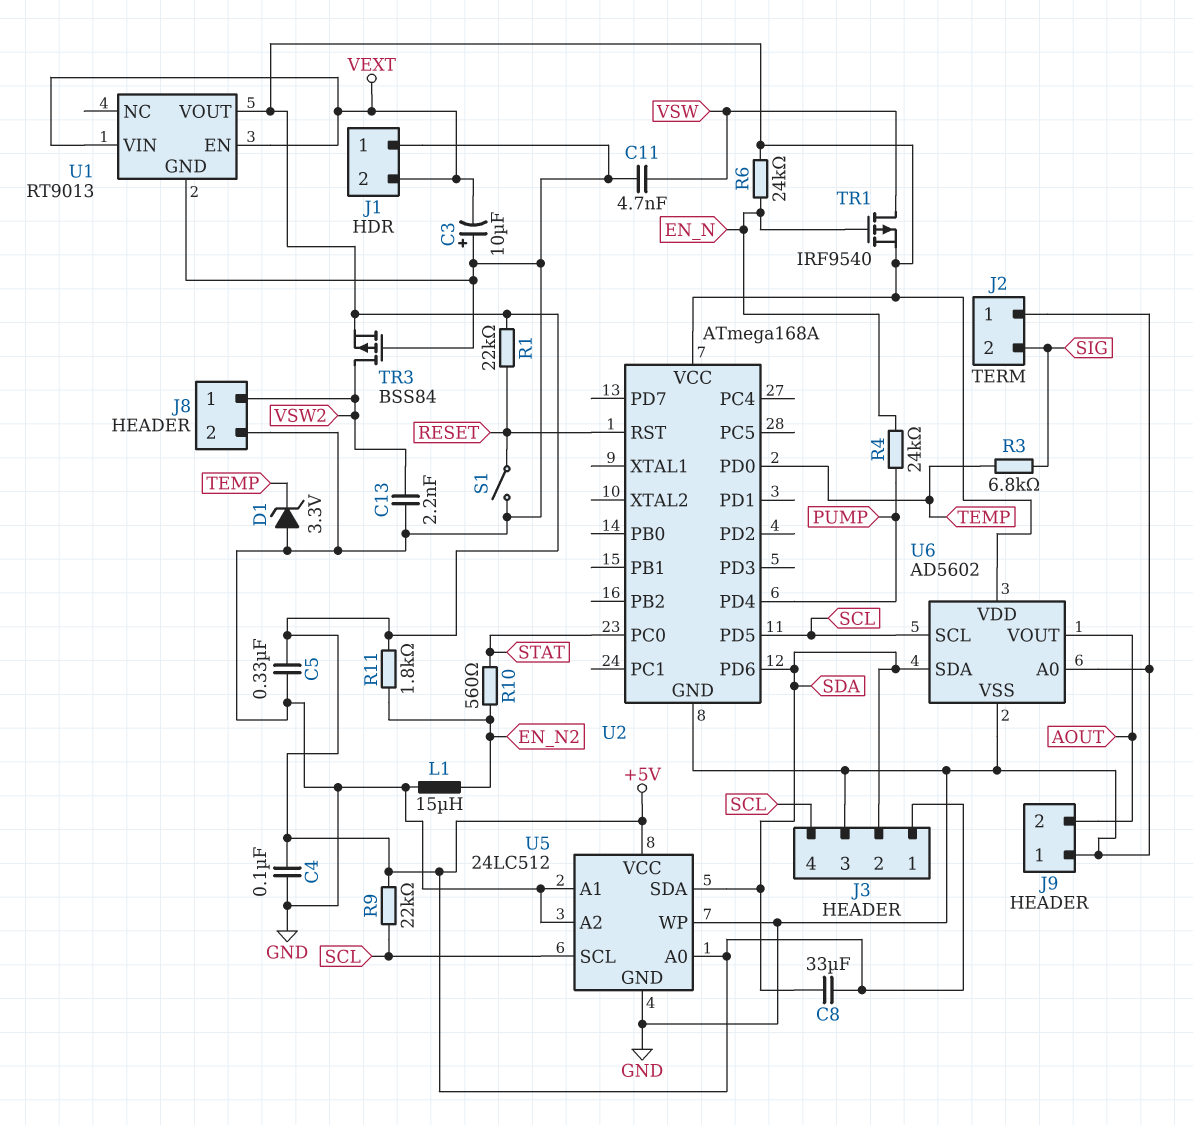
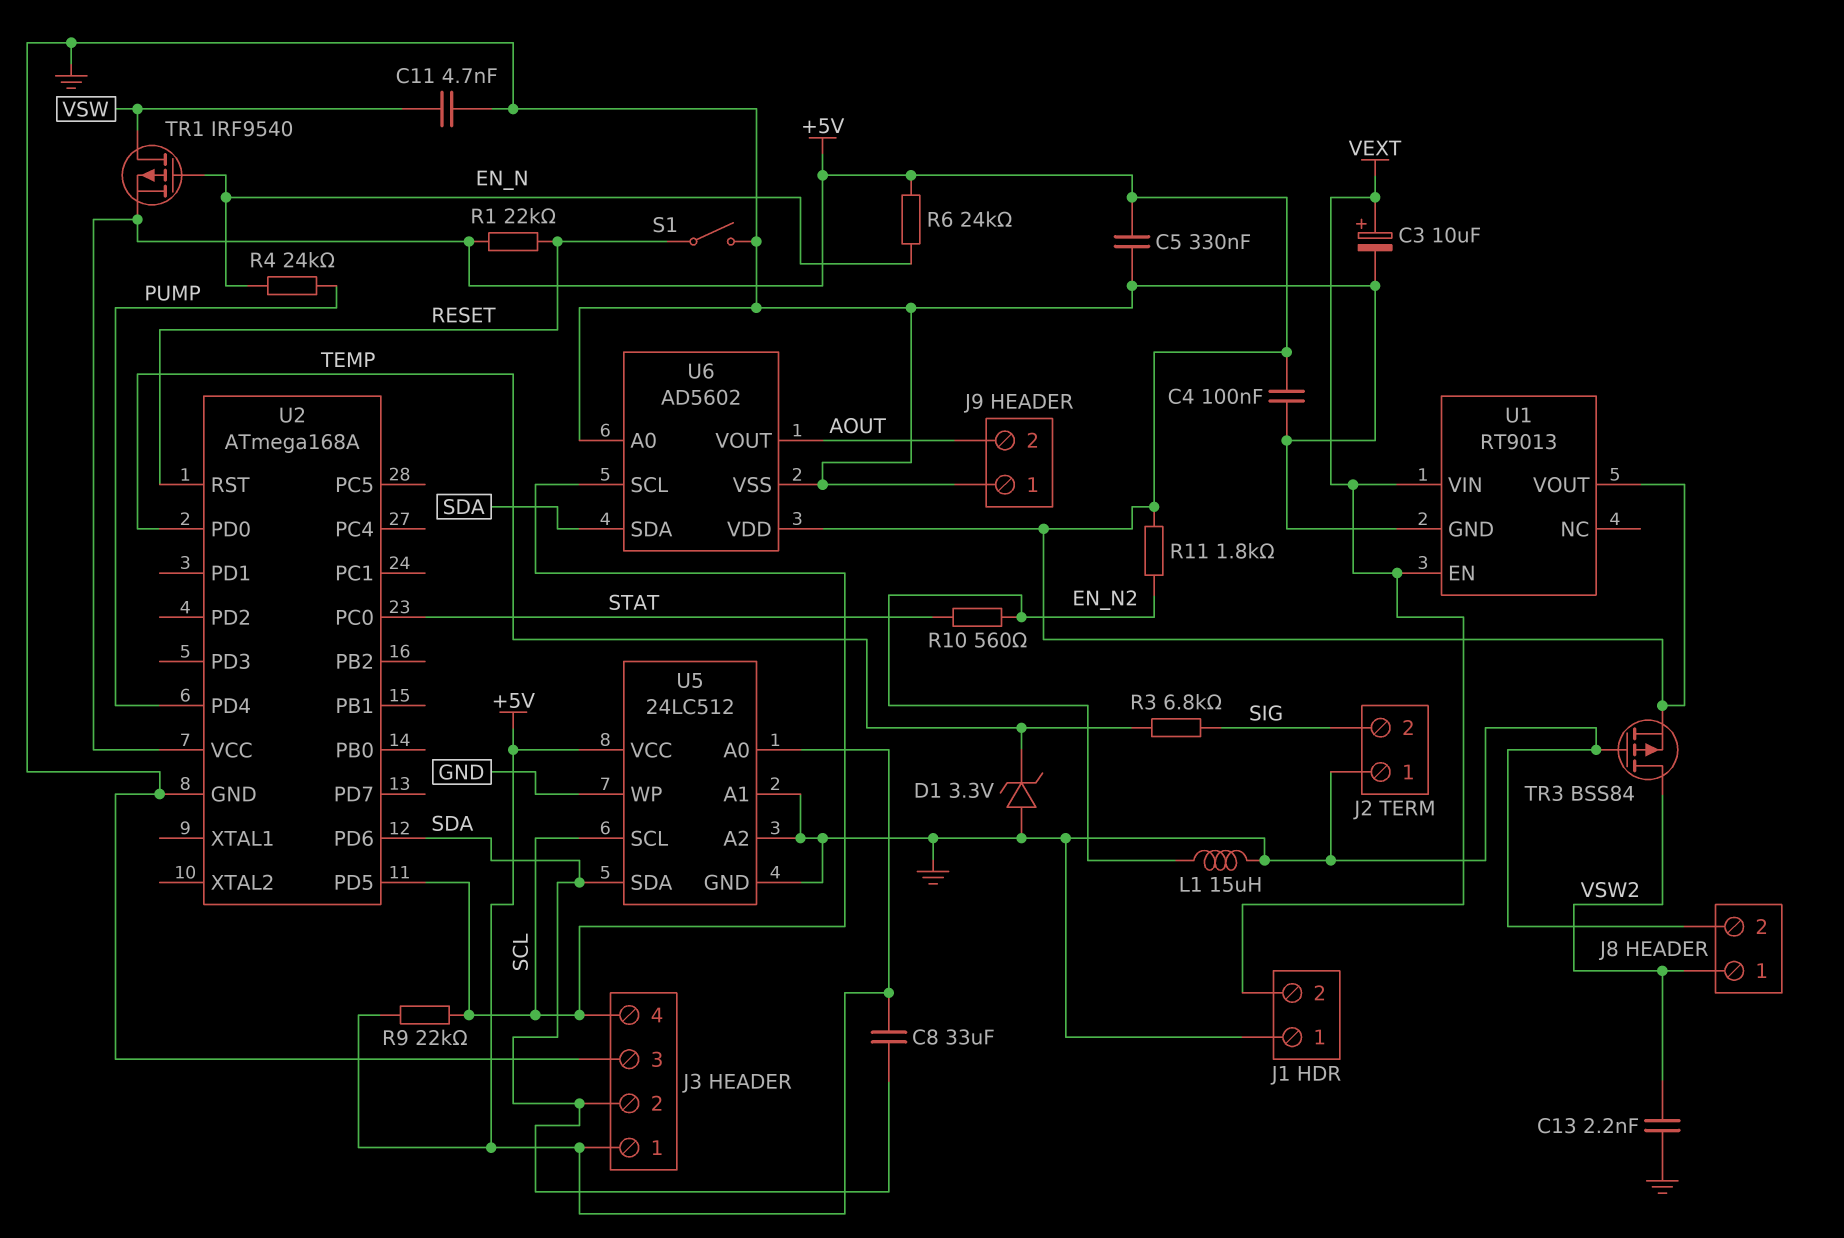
C3: 10uF (plus GND, minus VEXT) -> 10uF (plus VEXT, minus GND)

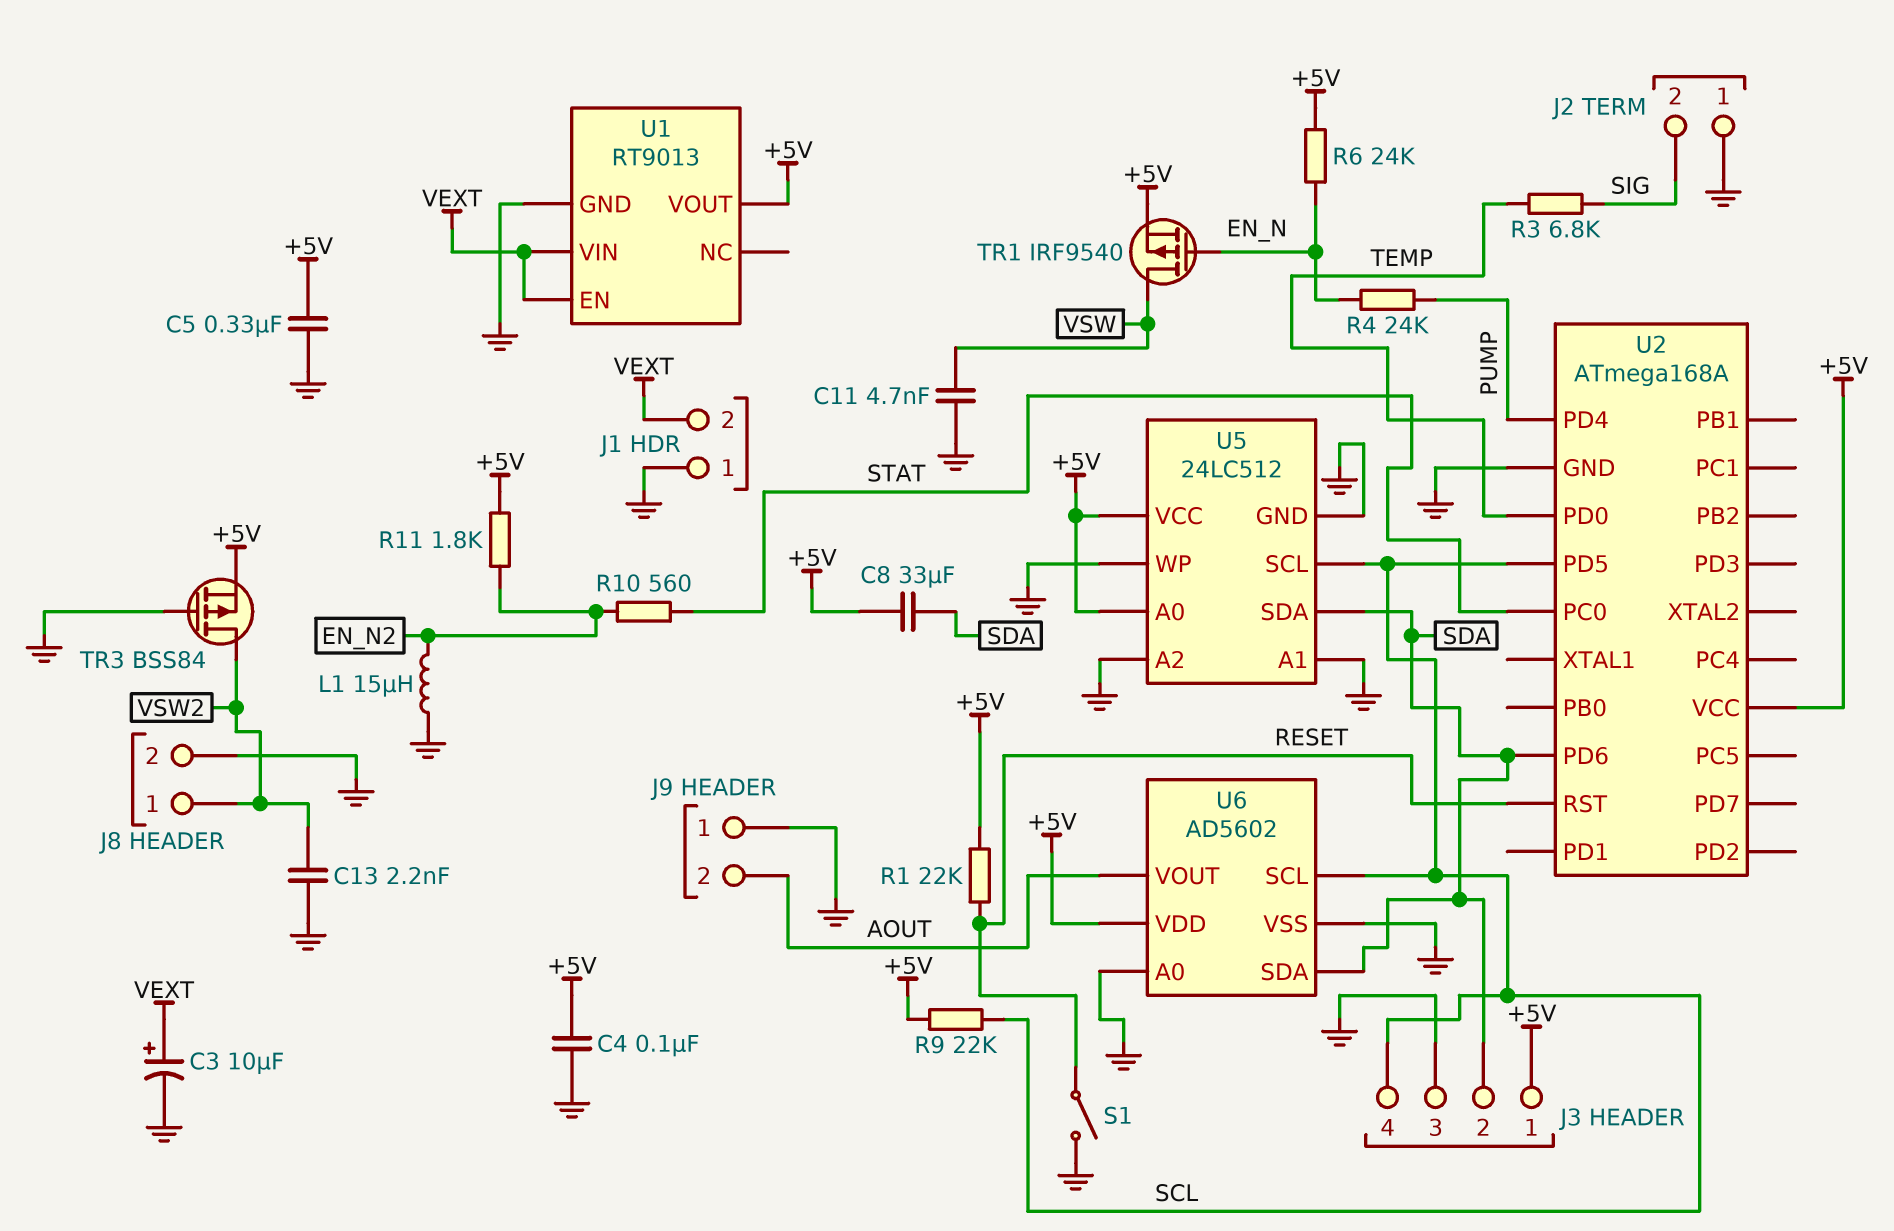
D1: zener 3.3V (A GND, K TEMP) -> none

